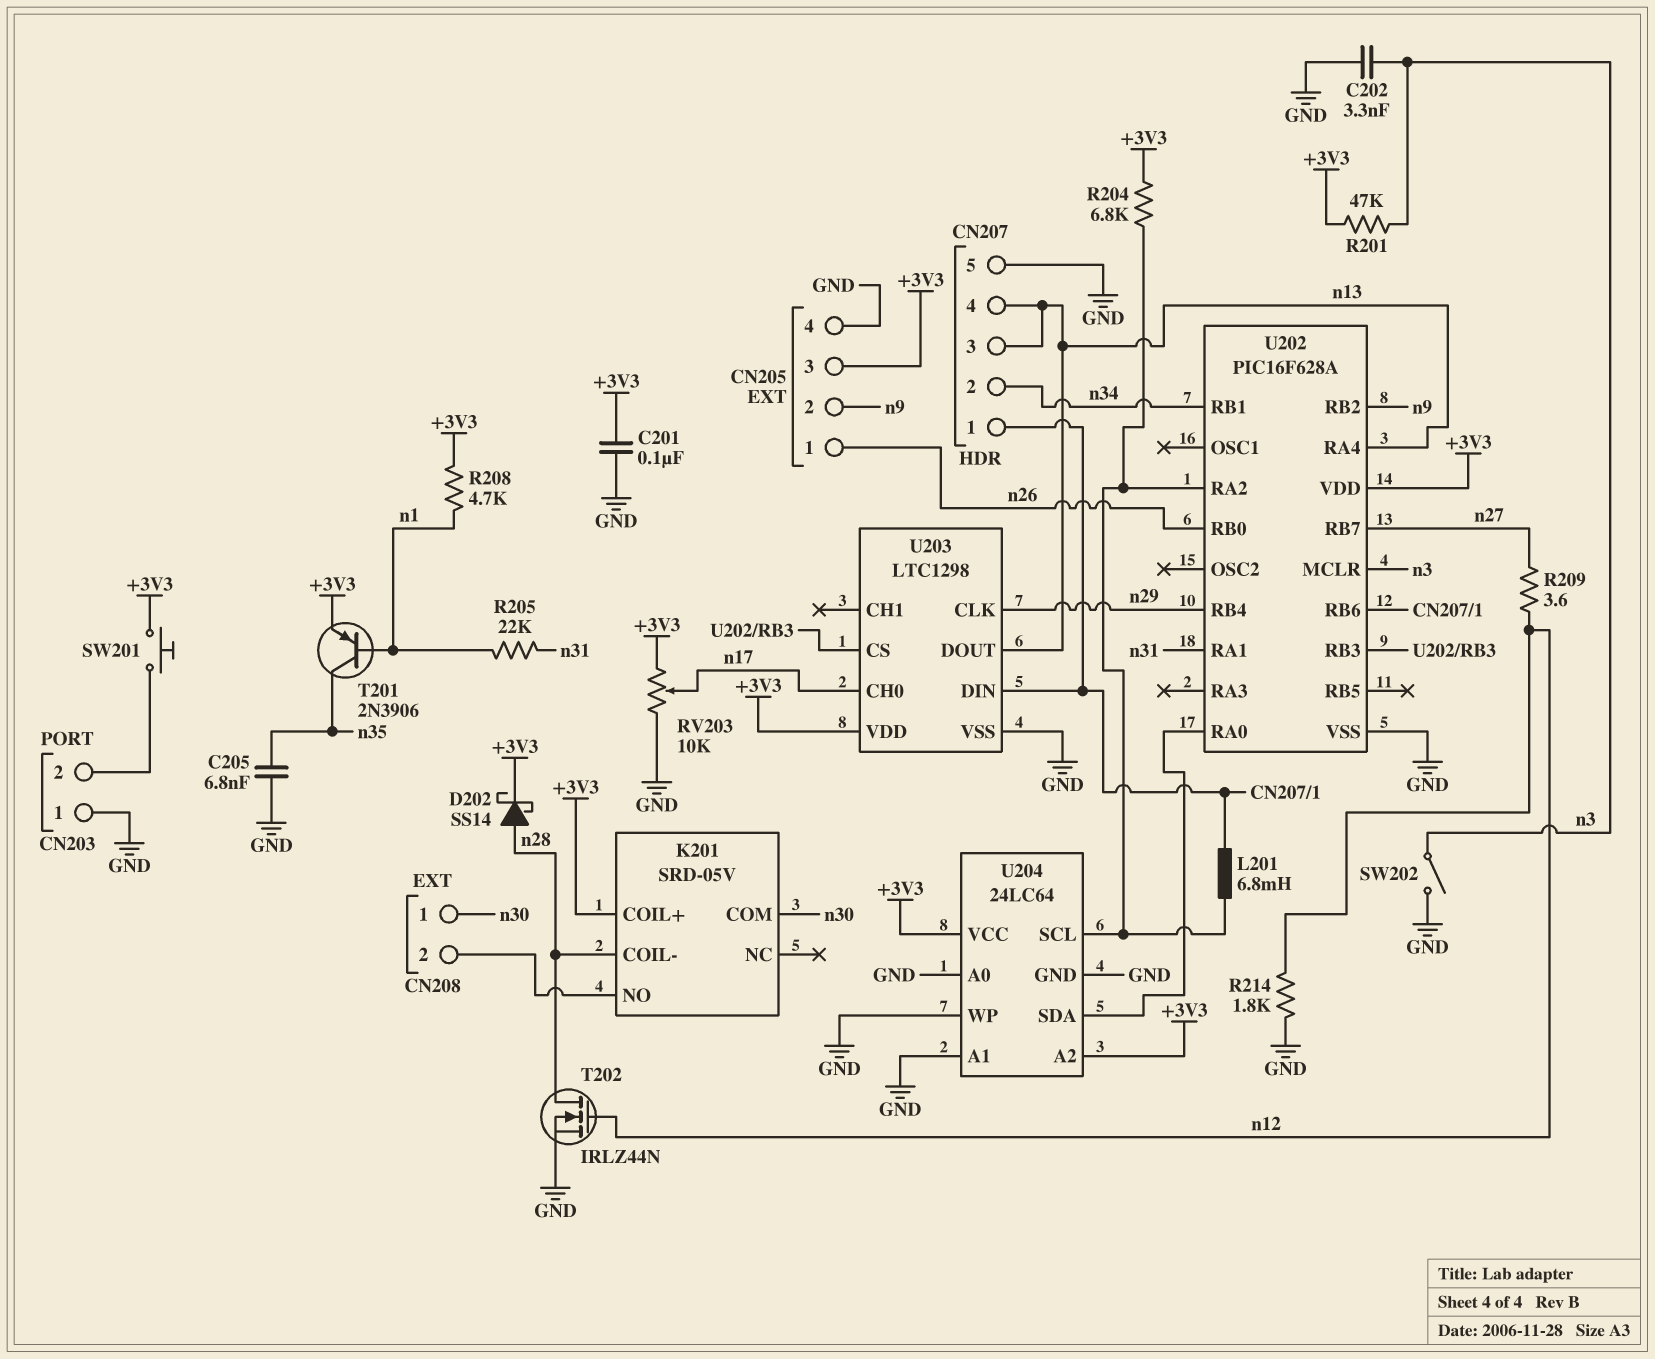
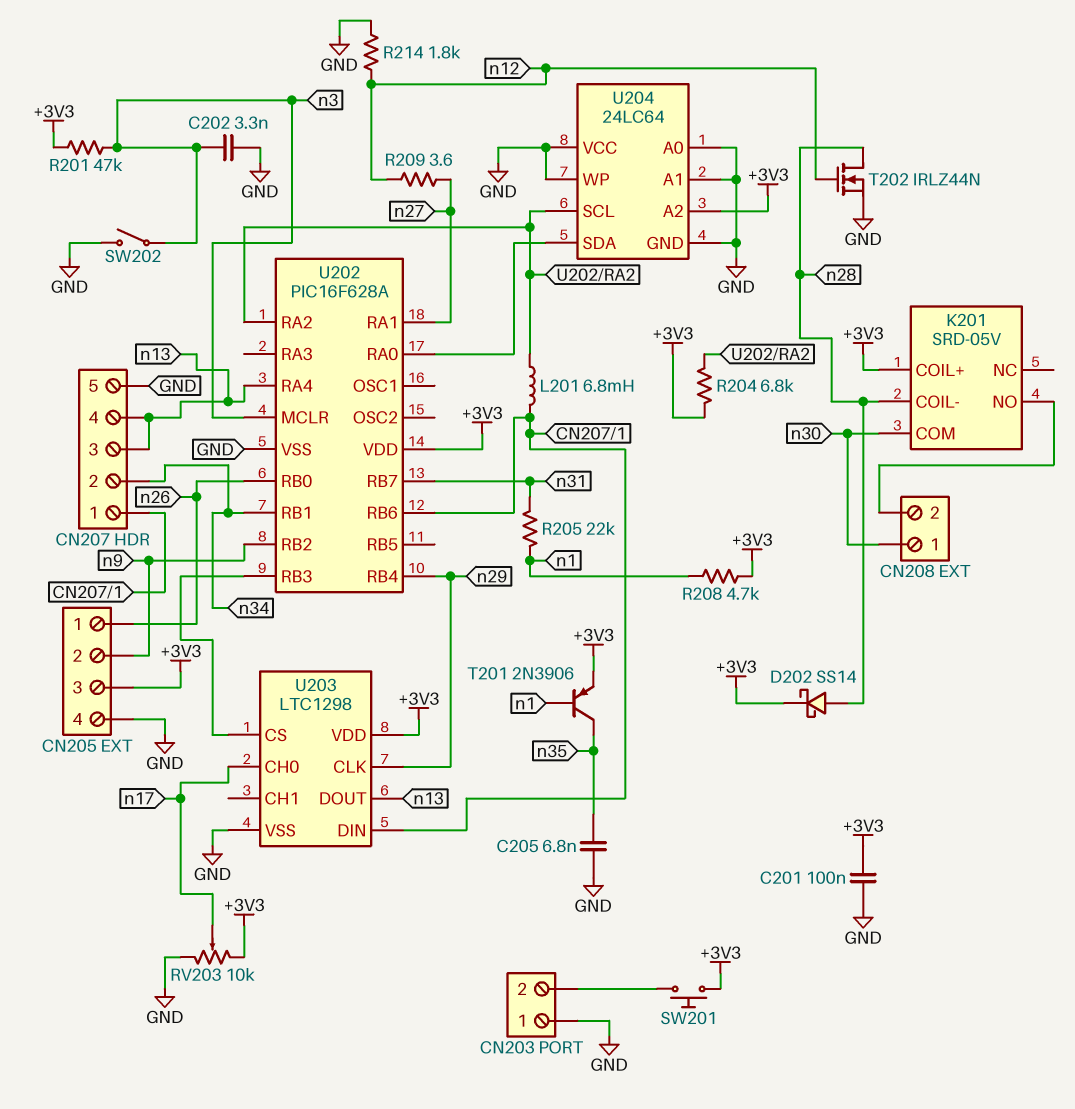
U202 pin RA1: n31 -> n27
U202 pin RB7: n27 -> n31
U204 pin VCC: +3V3 -> GND

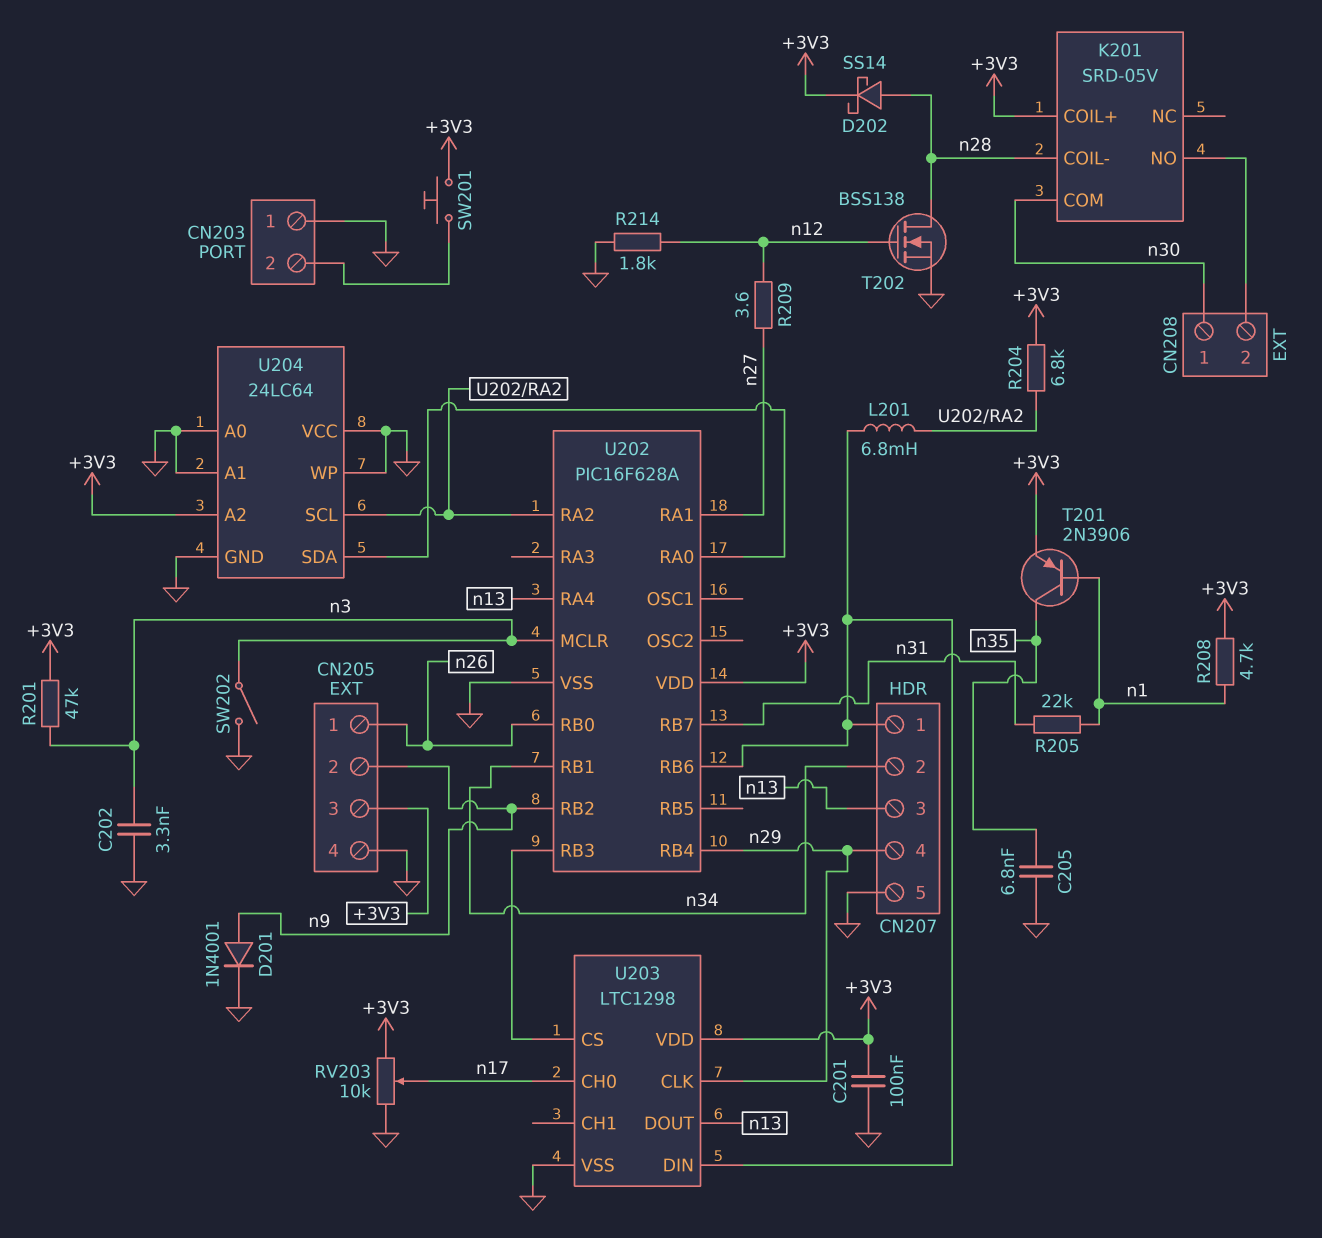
CN207 pin 4: n13 -> n29
D201: none -> diode 1N4001 (A n9, K GND)
T202: NMOS IRLZ44N (G n12, D n28, S GND) -> NMOS BSS138 (G n12, D n28, S GND)

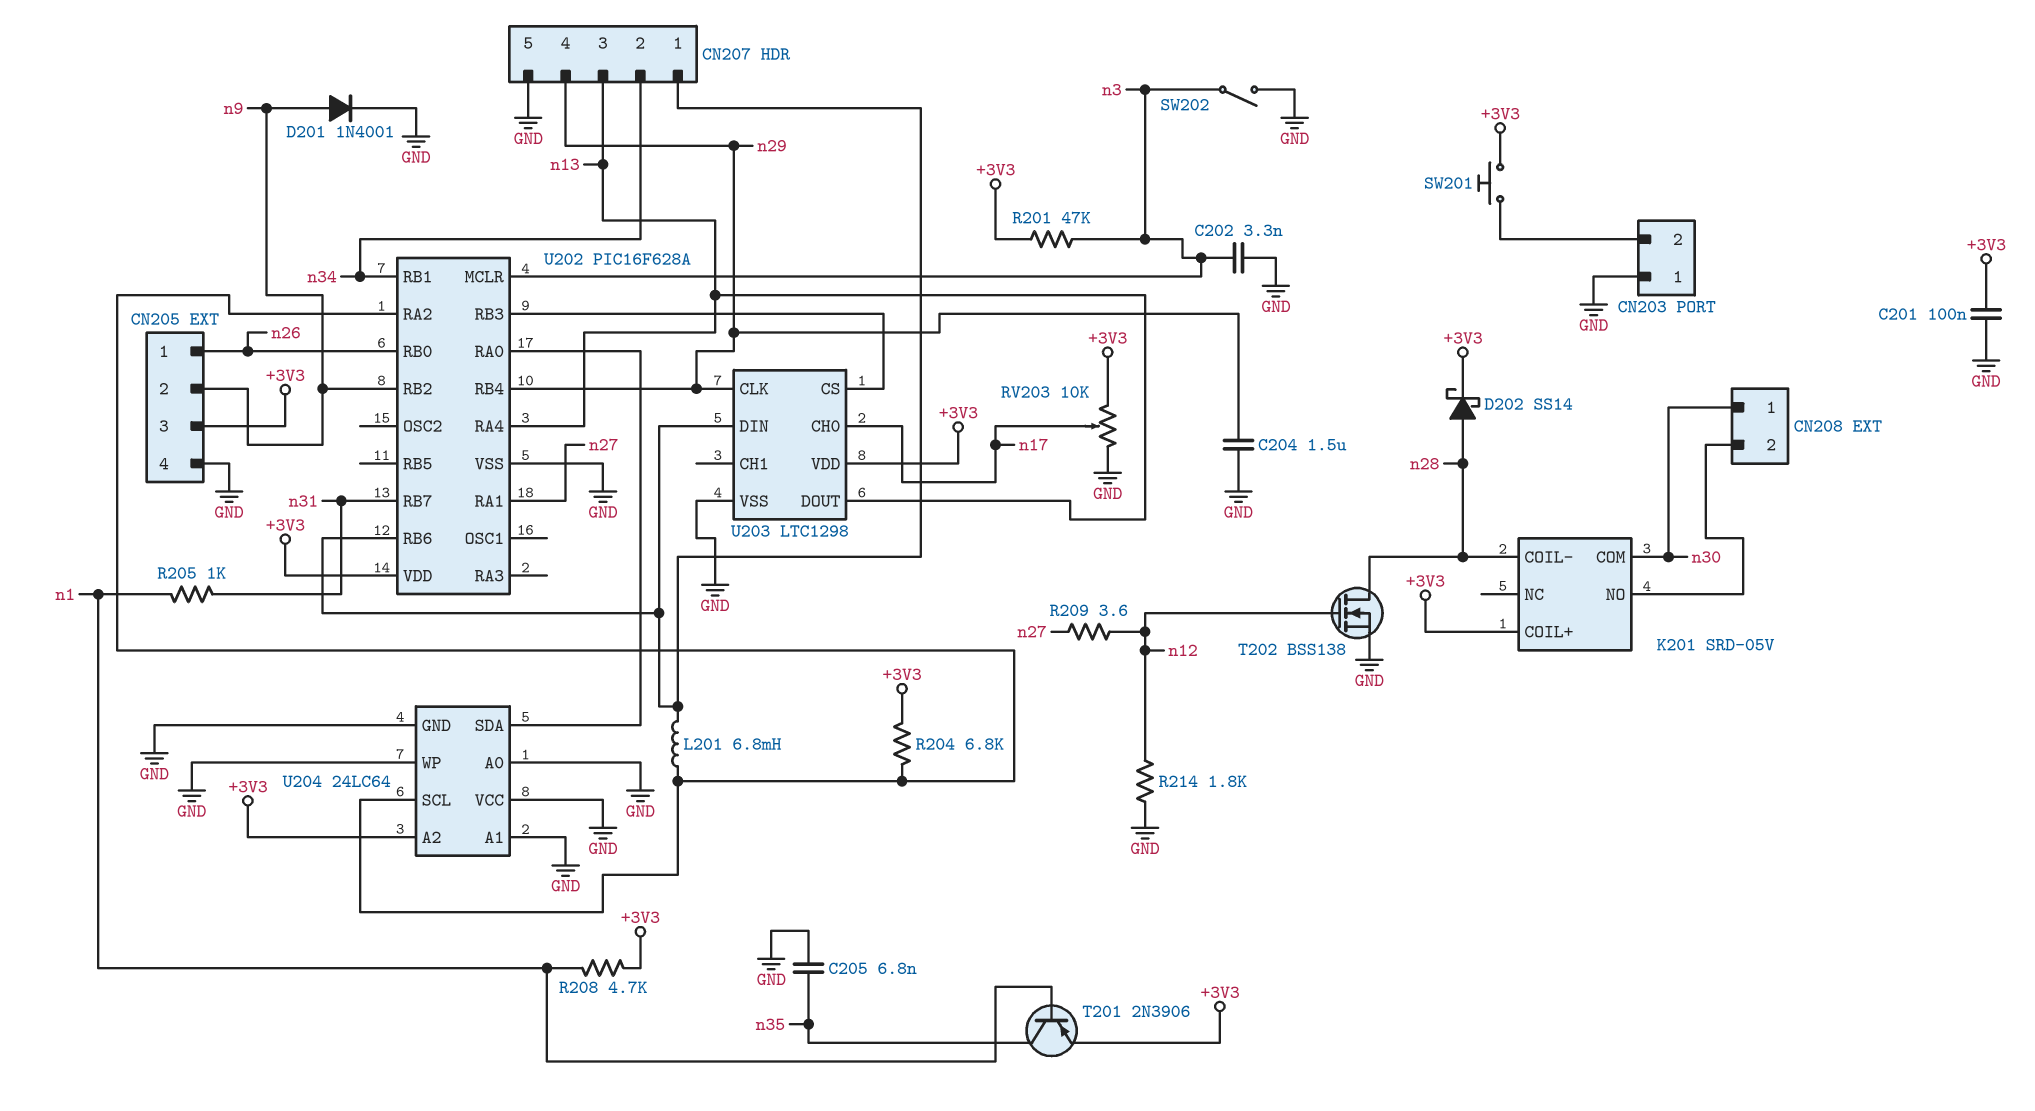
C204: none -> 1.5uF (GND, n29)
R205: 22k (n1, n31) -> 1k (n1, n31)

